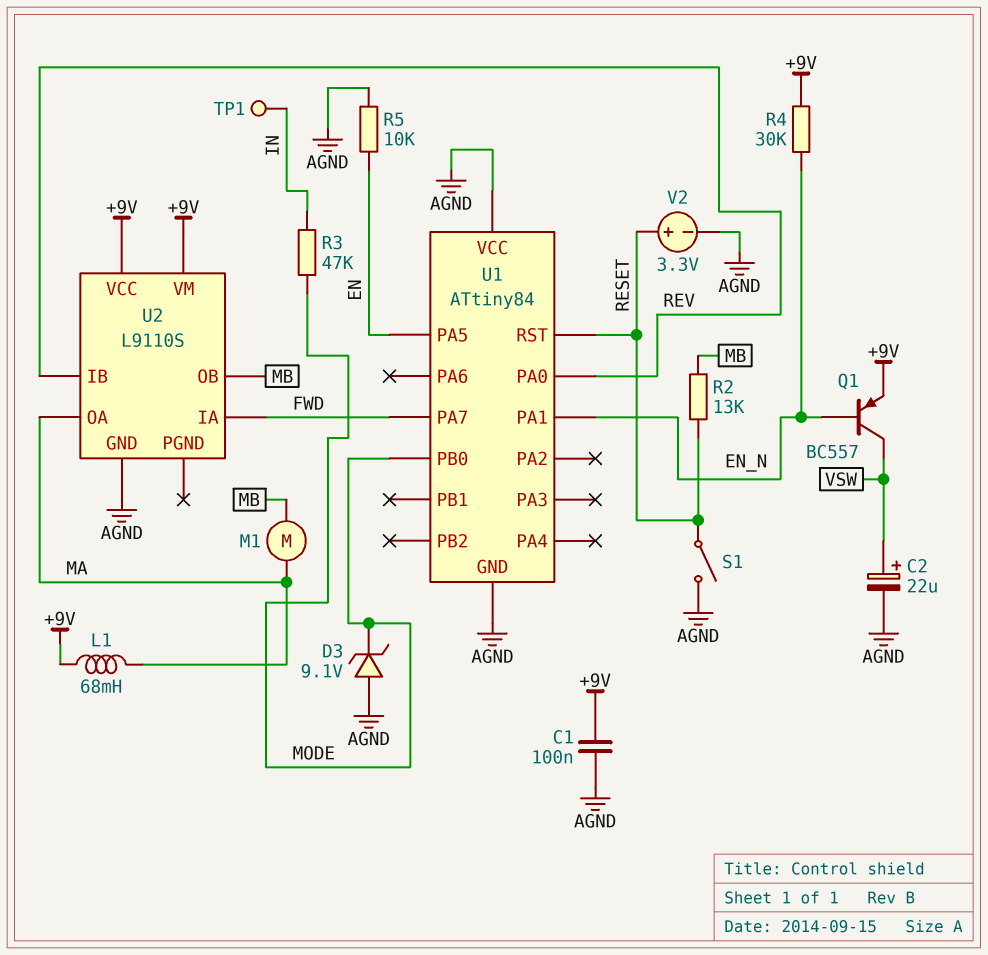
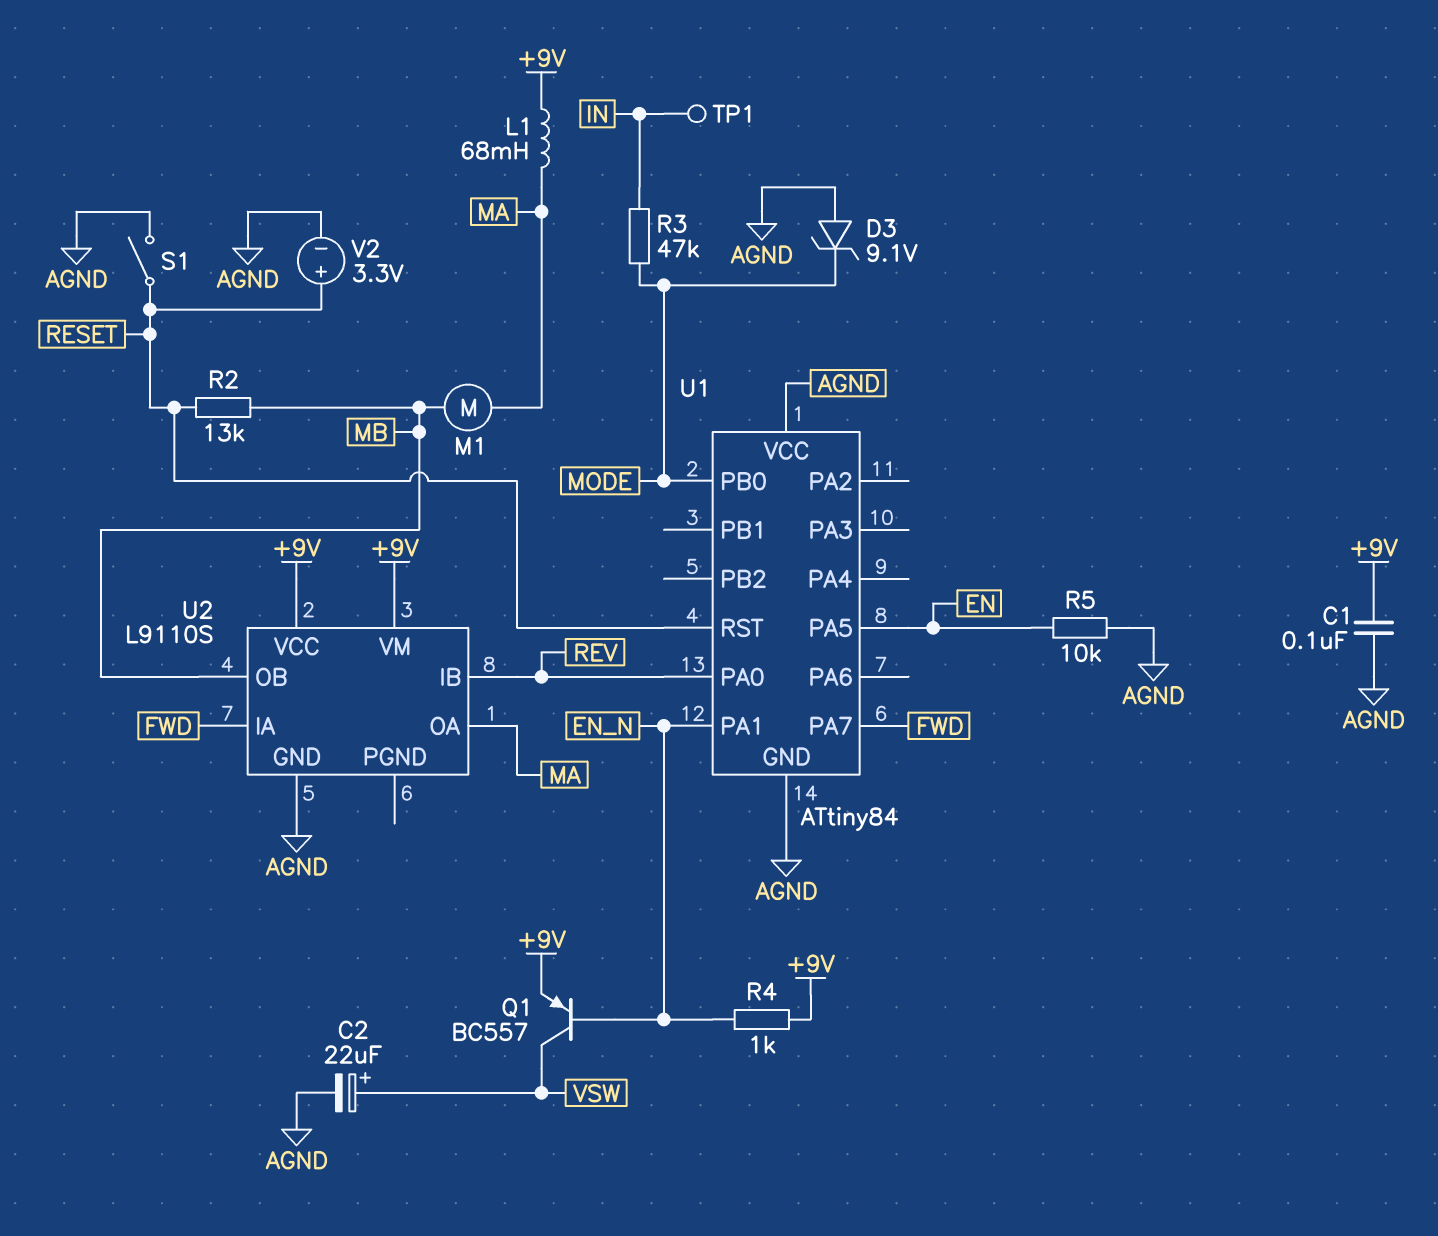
R4: 30k (+9V, EN_N) -> 1k (+9V, EN_N)

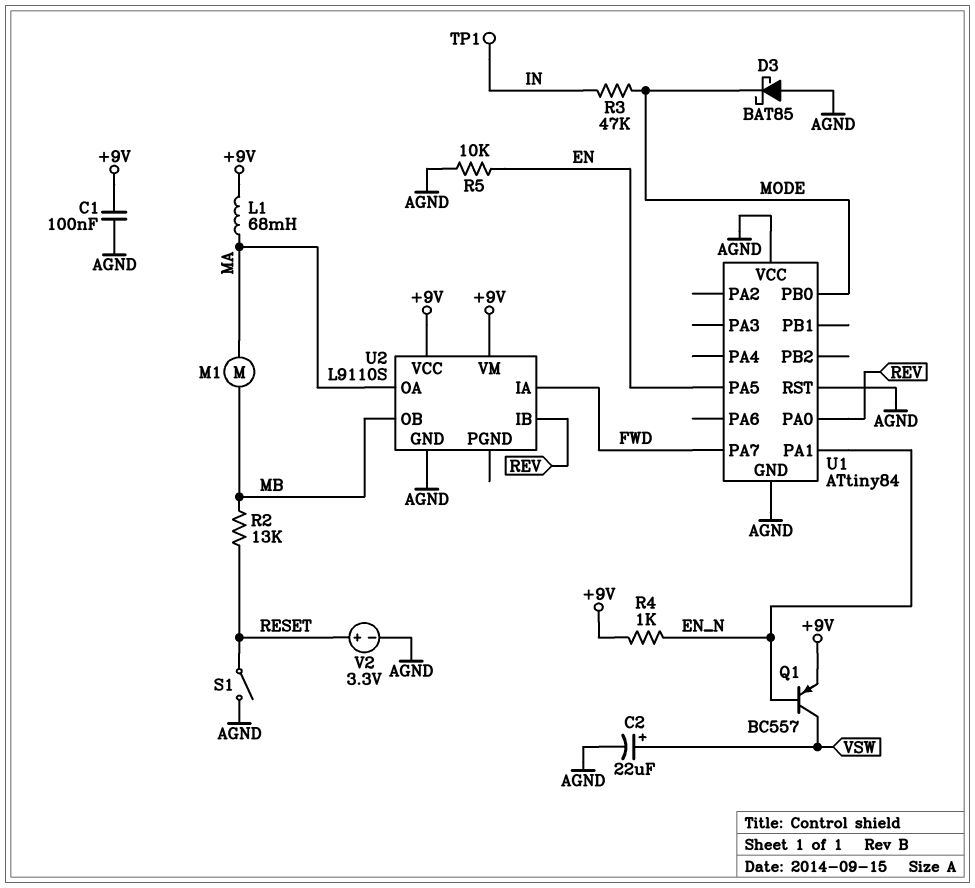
D3: zener 9.1V (A AGND, K MODE) -> schottky BAT85 (A AGND, K MODE)
U1 pin RST: RESET -> AGND

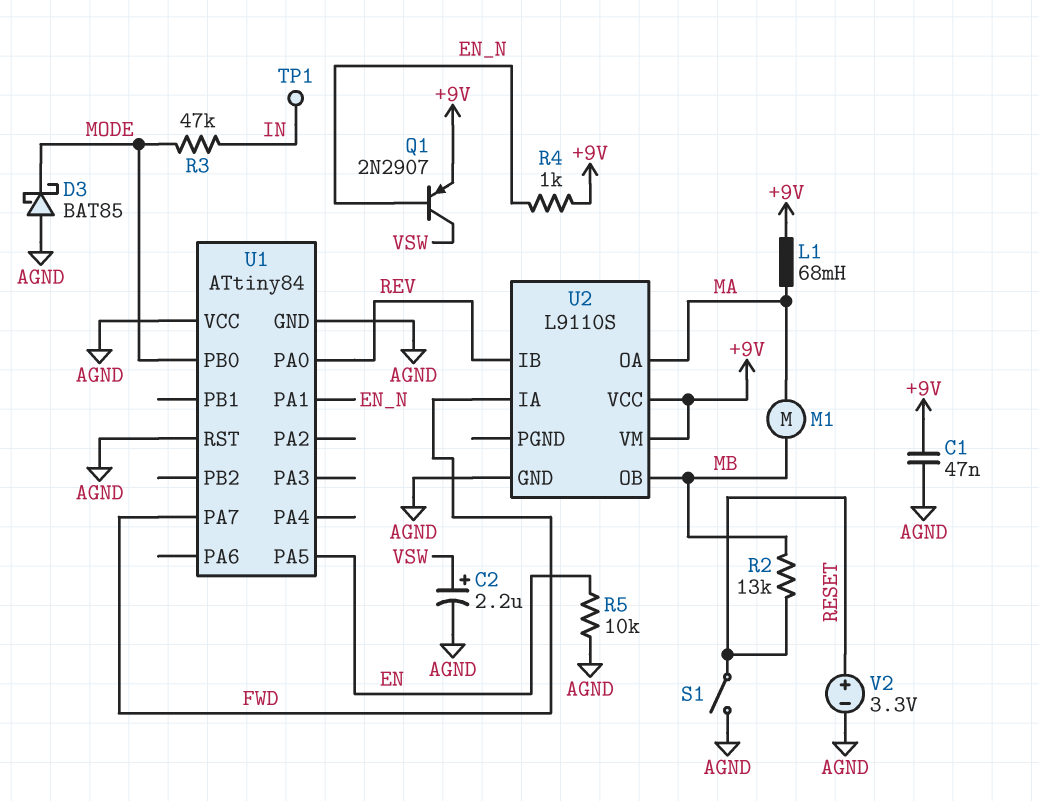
C1: 100nF (+9V, AGND) -> 47nF (+9V, AGND)
C2: 22uF (plus VSW, minus AGND) -> 2.2uF (plus VSW, minus AGND)
Q1: PNP BC557 (B EN_N, C VSW, E +9V) -> PNP 2N2907 (B EN_N, C VSW, E +9V)

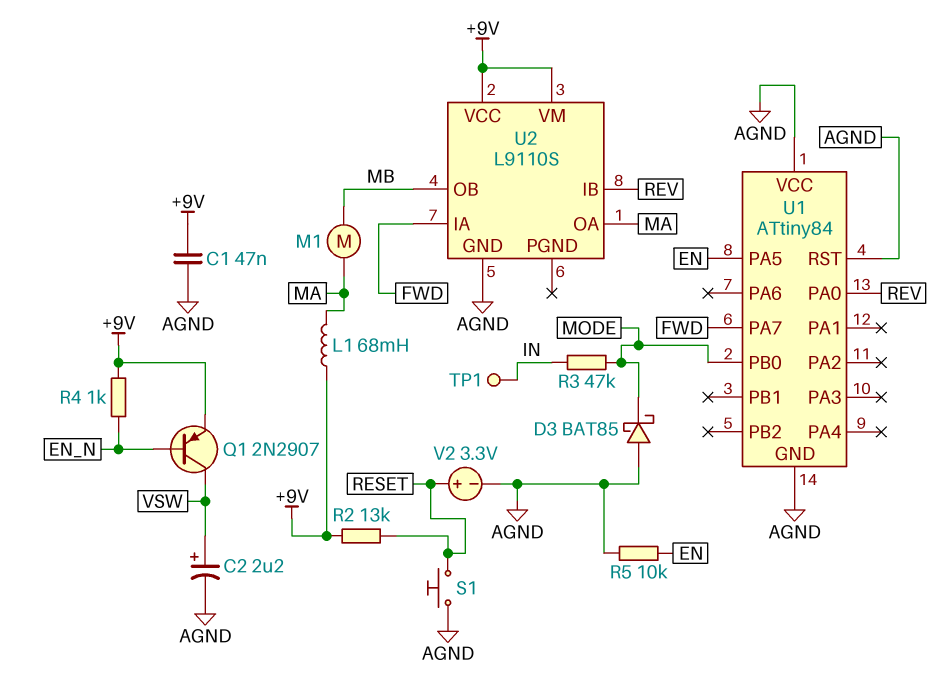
R2: 13k (MB, RESET) -> 13k (+9V, RESET)
S1: switch (AGND, RESET) -> button (AGND, RESET)
U1 pin PA1: EN_N -> none

